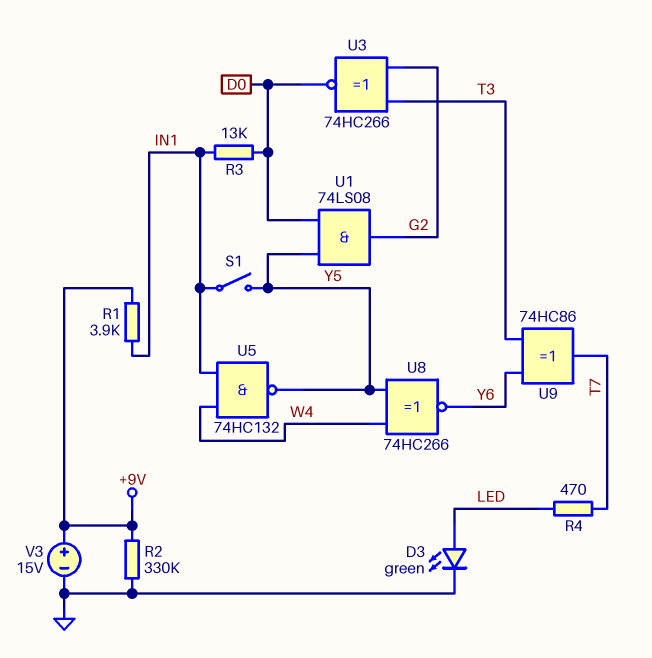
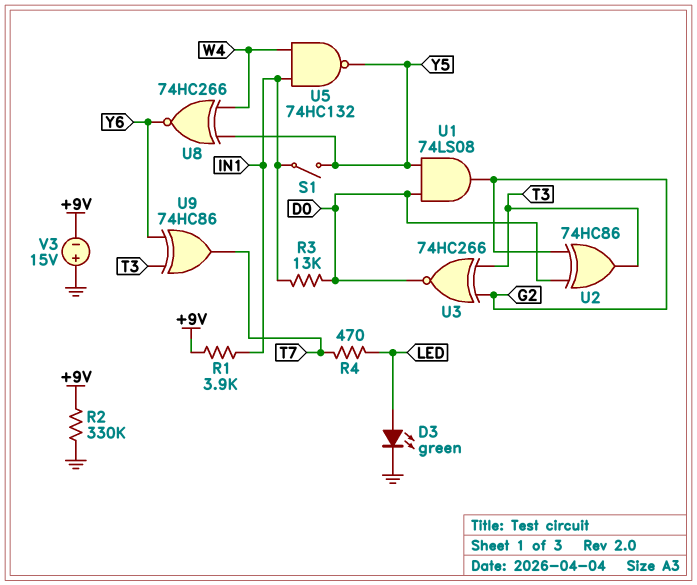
U2: none -> XOR 74HC86 (in D0, in G2, out T3)
V3: 15V (plus +9V, minus GND) -> 15V (plus GND, minus +9V)

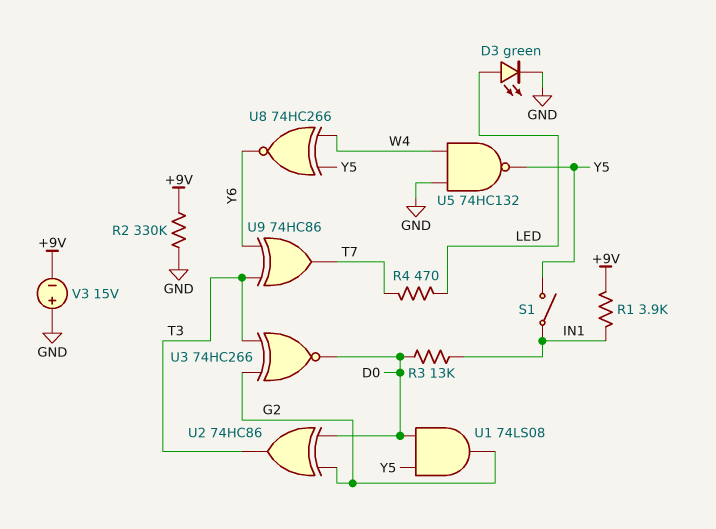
U5: NAND 74HC132 (in IN1, in W4, out Y5) -> NAND 74HC132 (in GND, in W4, out Y5)

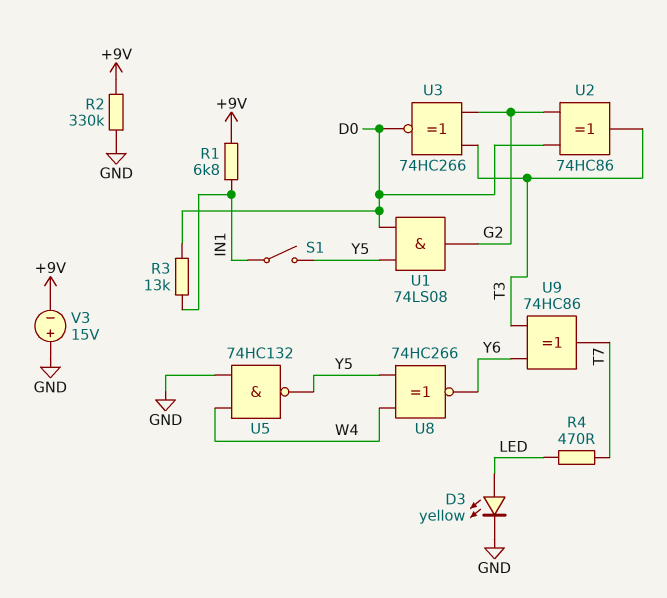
D3: LED green (A LED, K GND) -> LED yellow (A LED, K GND)
R1: 3.9k (+9V, IN1) -> 6.8k (+9V, IN1)

